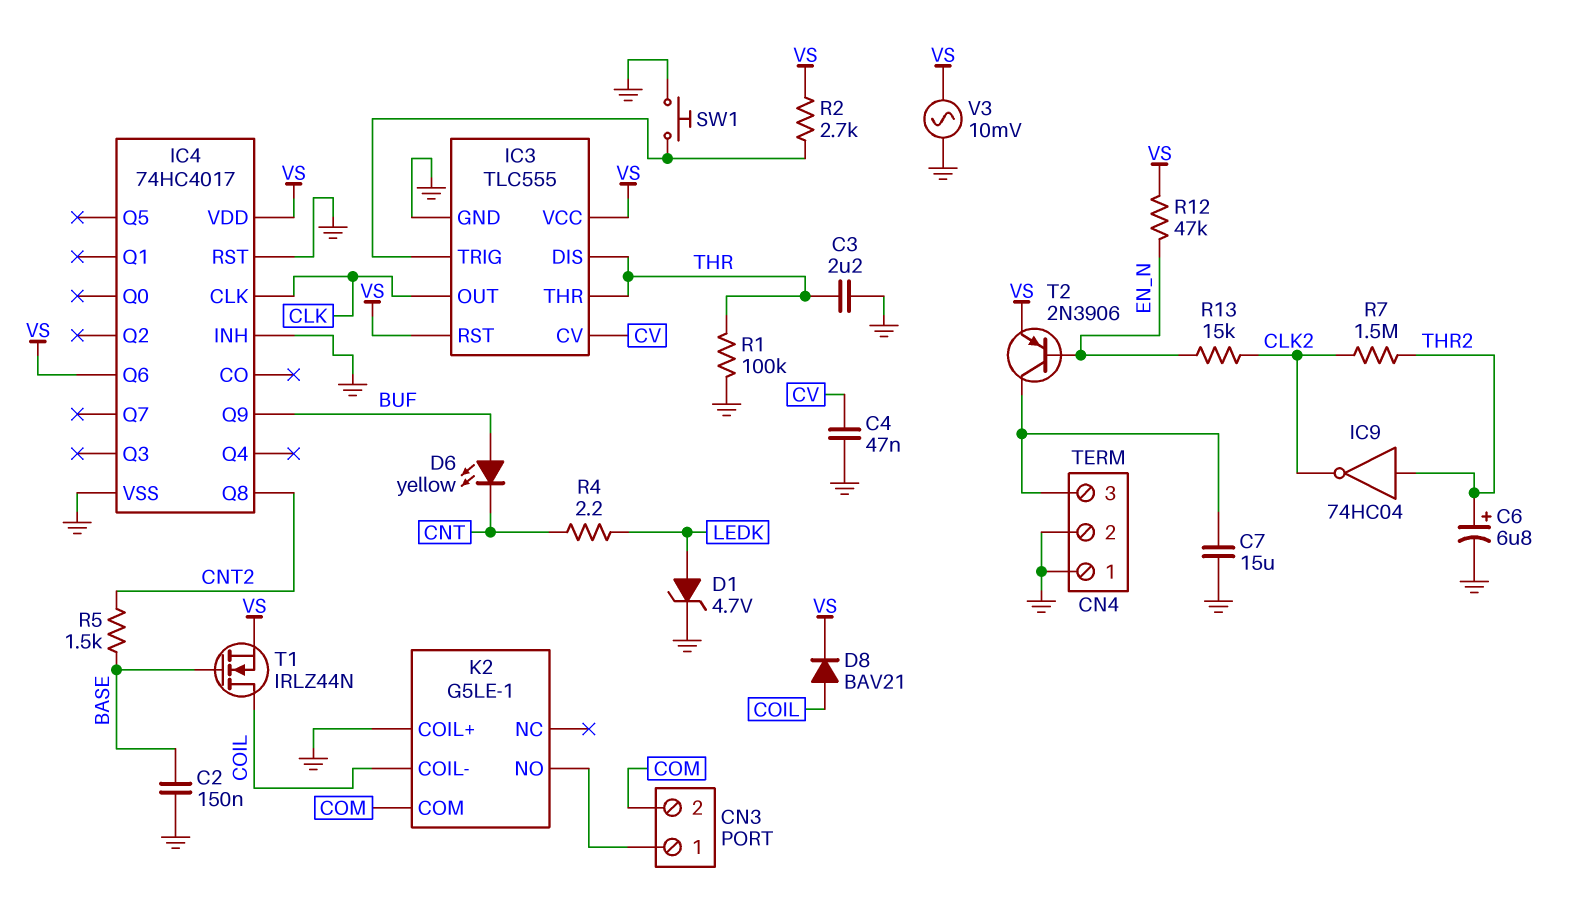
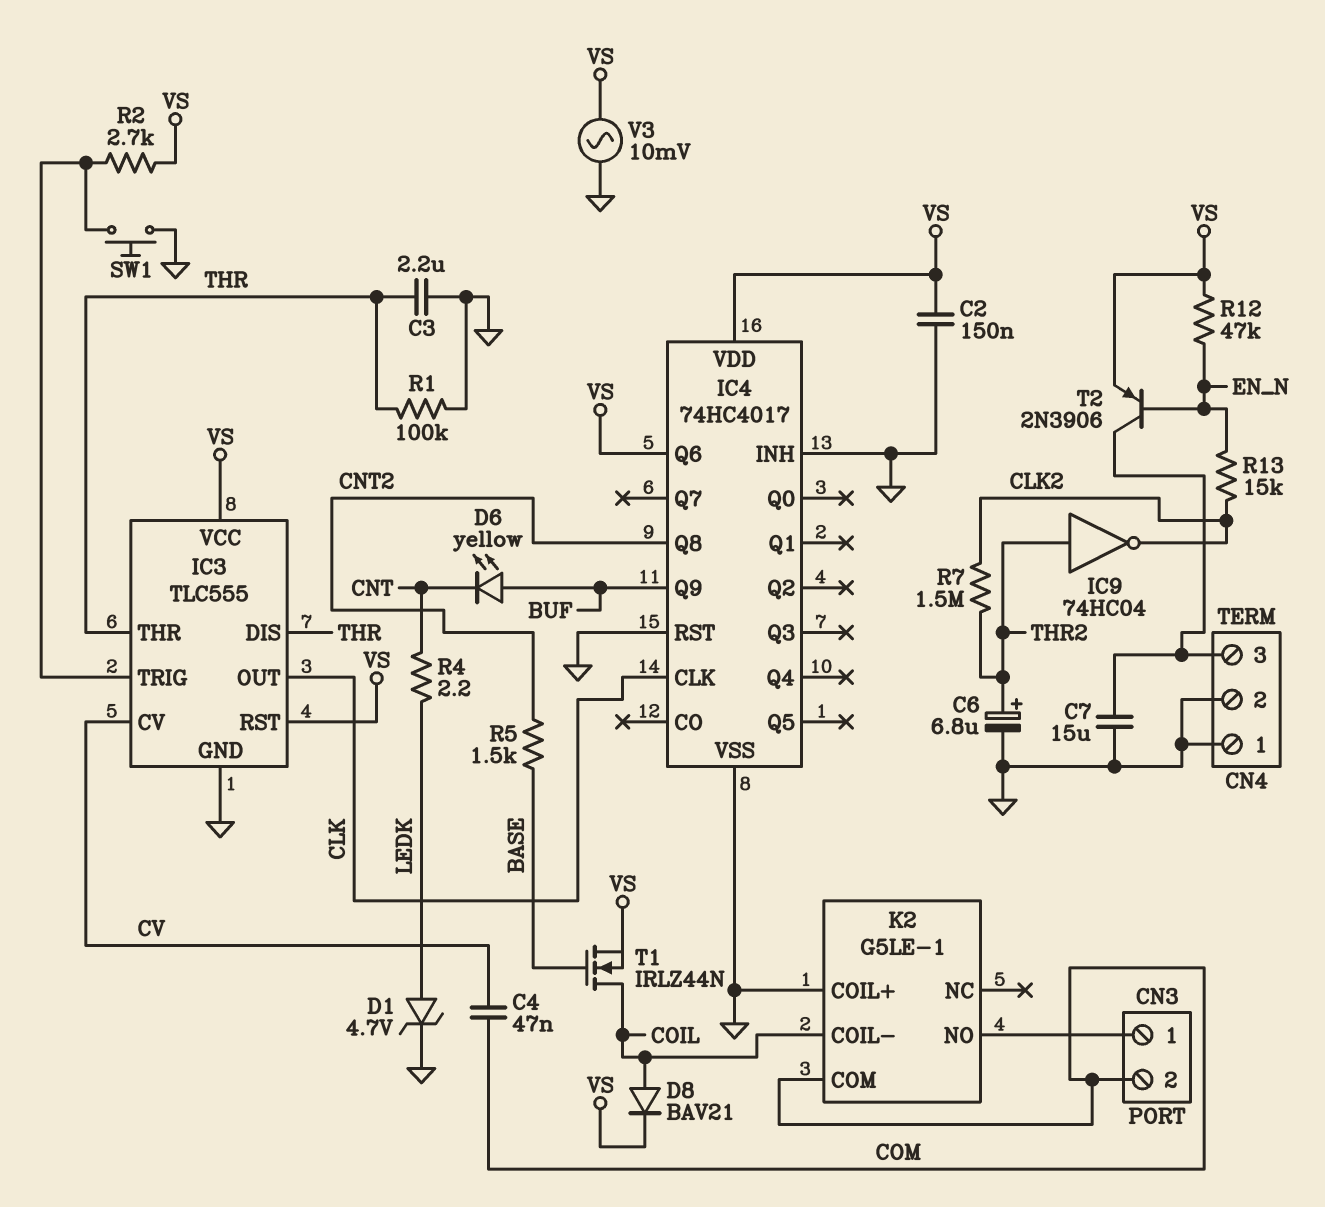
C2: 150nF (BASE, GND) -> 150nF (GND, VS)
C4: 47nF (CV, GND) -> 47nF (COM, CV)

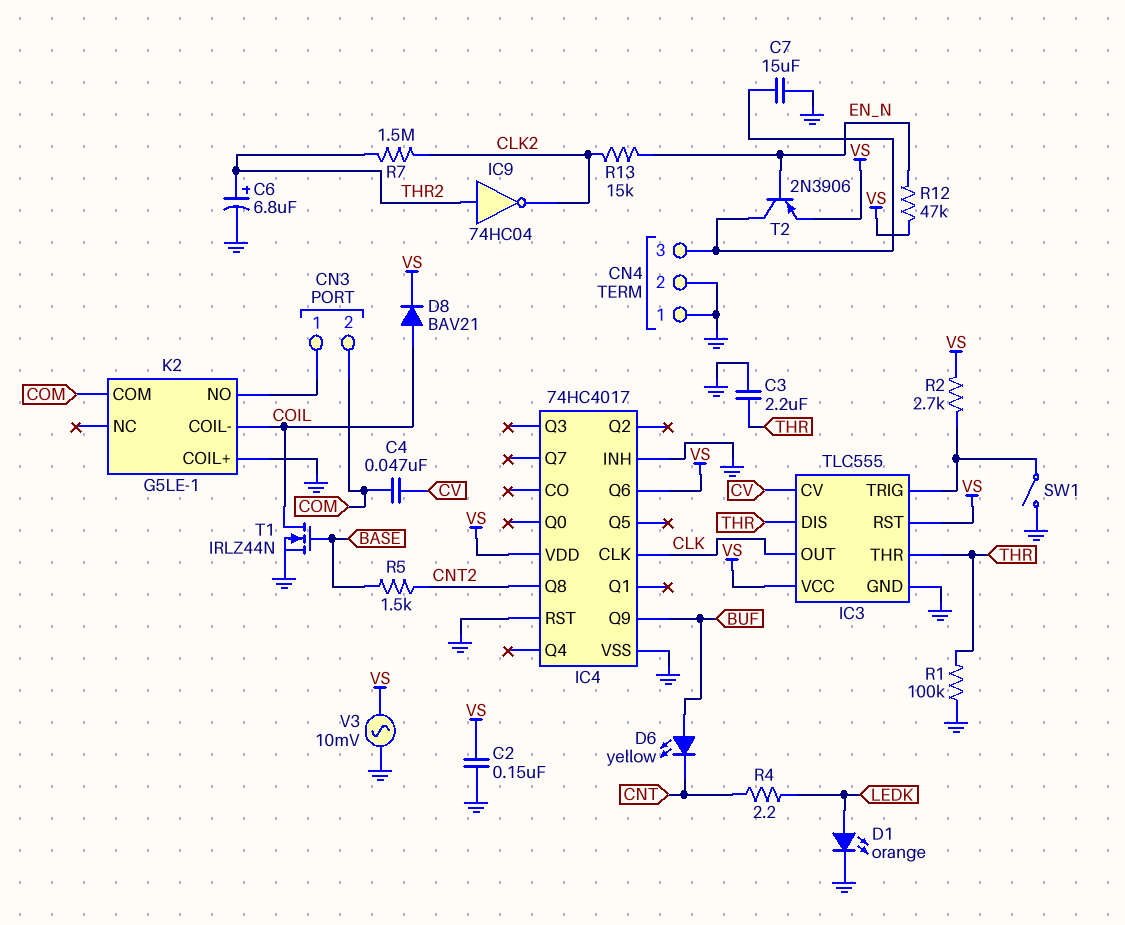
D1: zener 4.7V (A LEDK, K GND) -> LED orange (A LEDK, K GND)
SW1: button (GND, IC3/TRIG) -> switch (GND, IC3/TRIG)
T1: NMOS IRLZ44N (G BASE, D COIL, S VS) -> NMOS IRLZ44N (G BASE, D COIL, S GND)

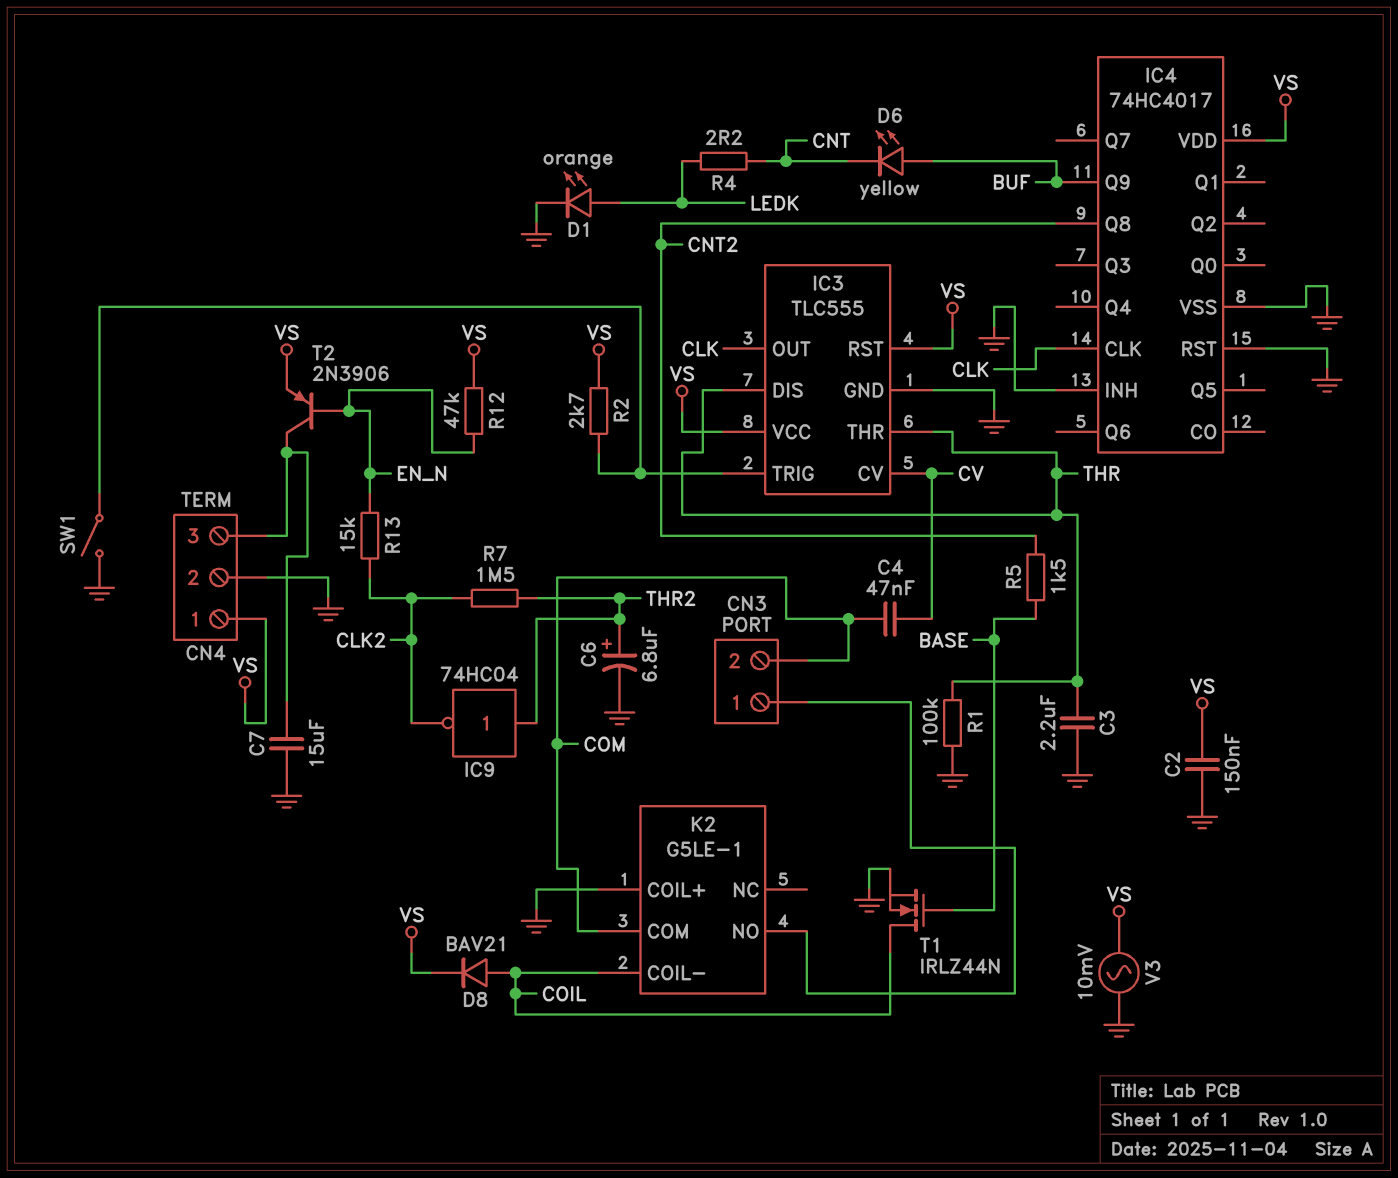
CN4 pin 1: GND -> VS
IC4 pin Q6: VS -> none

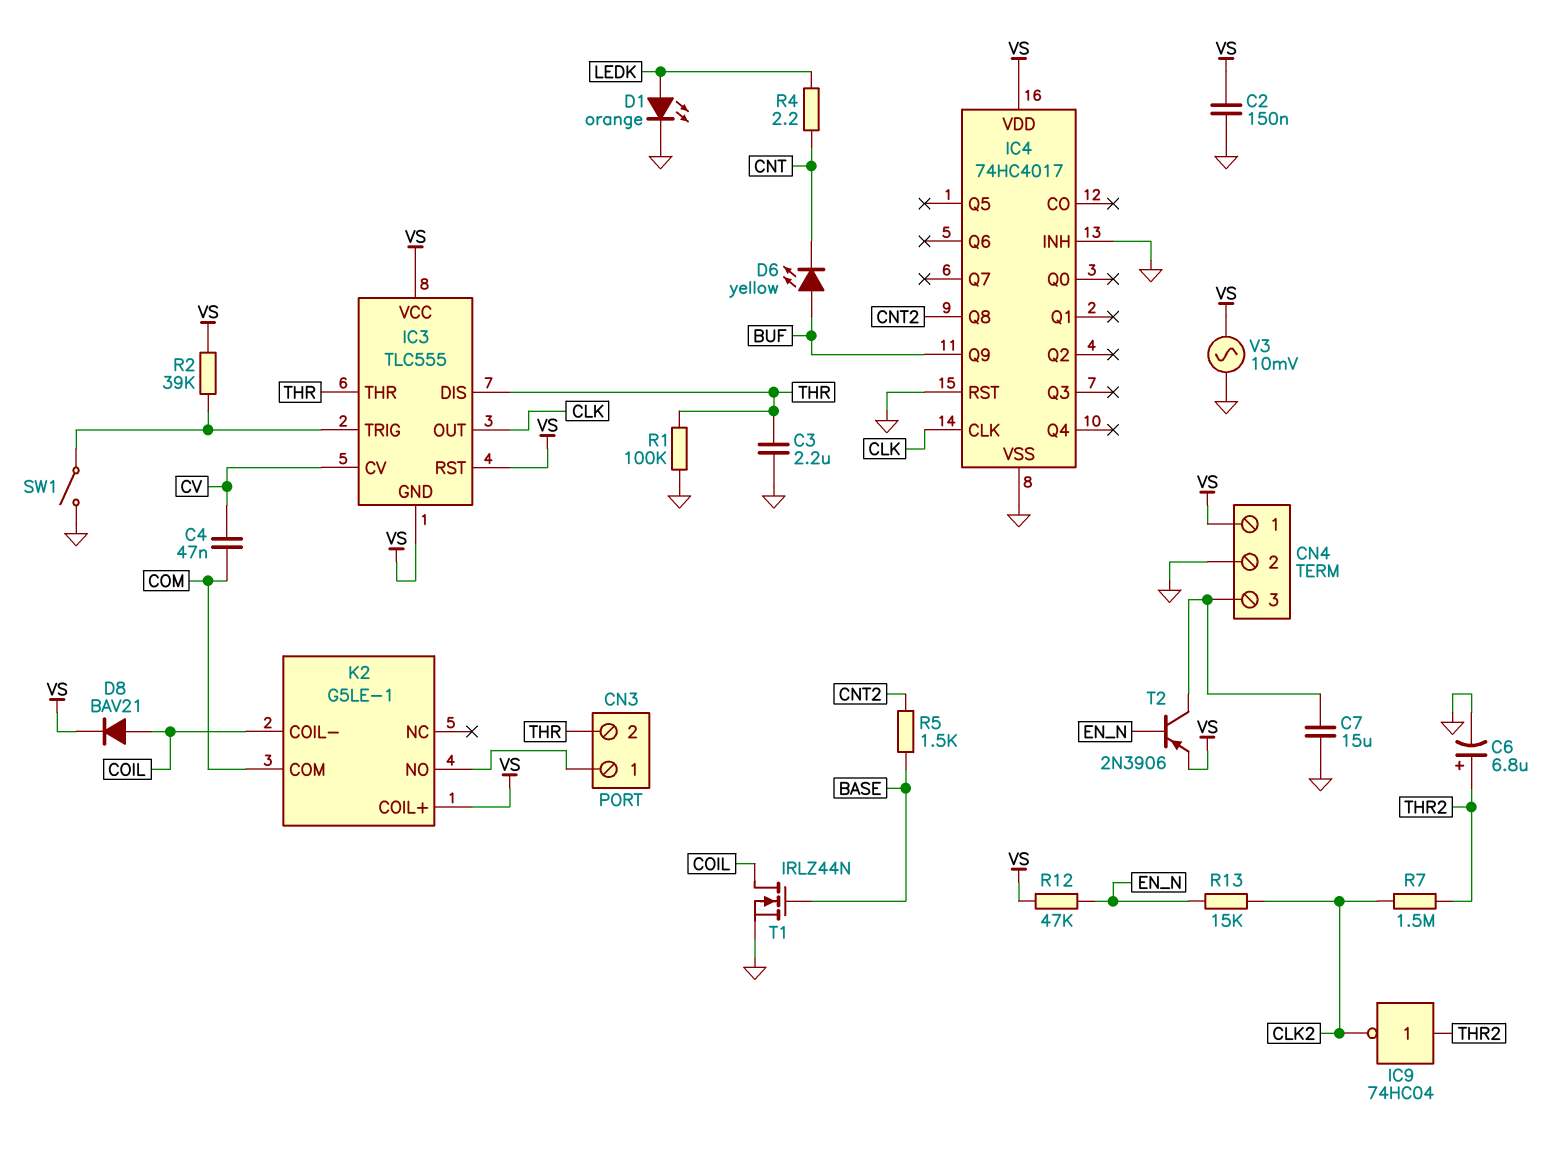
CN3 pin 2: COM -> THR
IC3 pin GND: GND -> VS
K2 pin COIL+: GND -> VS
R2: 2.7k (IC3/TRIG, VS) -> 39k (IC3/TRIG, VS)

